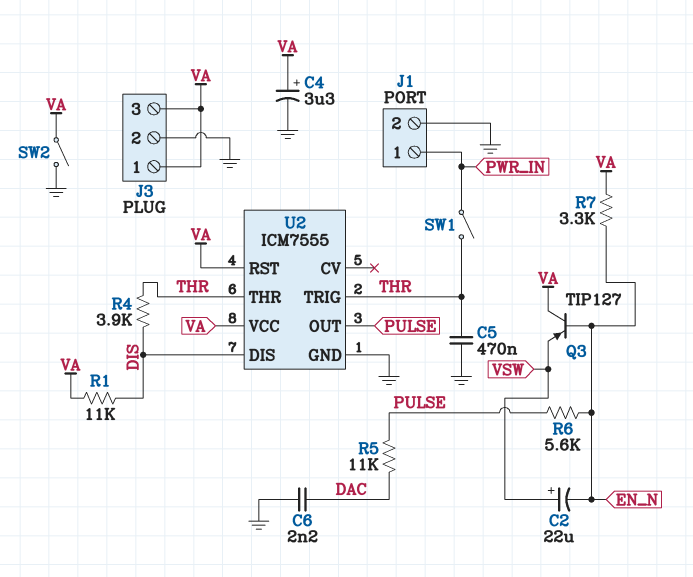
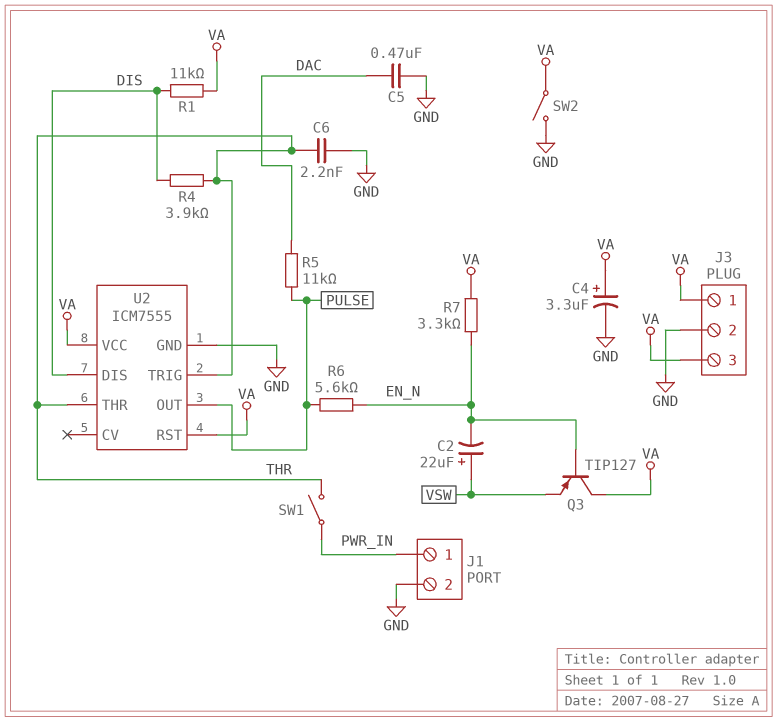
C5: 470nF (GND, THR) -> 470nF (DAC, GND)
C6: 2.2nF (DAC, GND) -> 2.2nF (GND, THR)

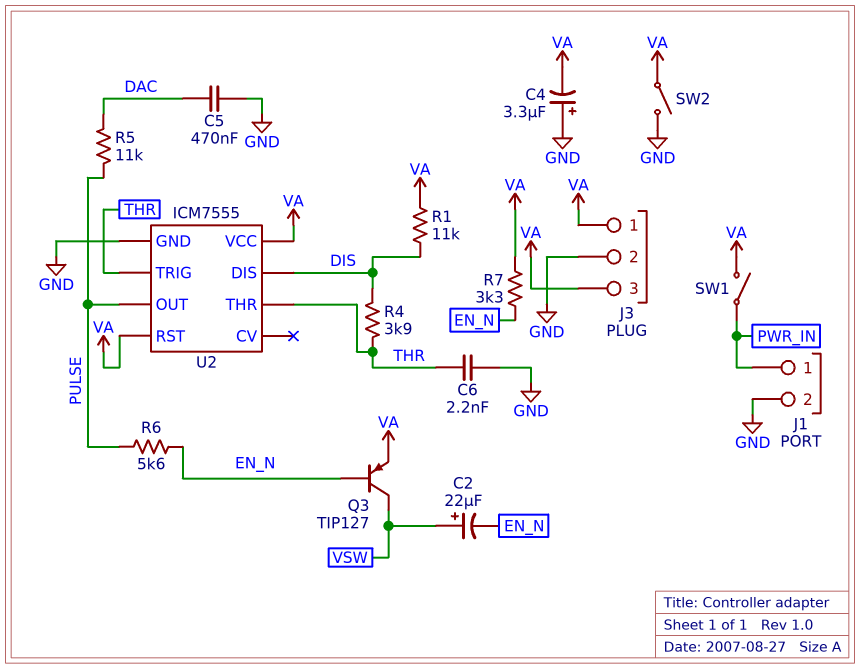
C4: 3.3uF (plus VA, minus GND) -> 3.3uF (plus GND, minus VA)
Q3: PNP TIP127 (B EN_N, C VA, E VSW) -> PNP TIP127 (B EN_N, C VSW, E VA)
SW1: switch (PWR_IN, THR) -> switch (PWR_IN, VA)

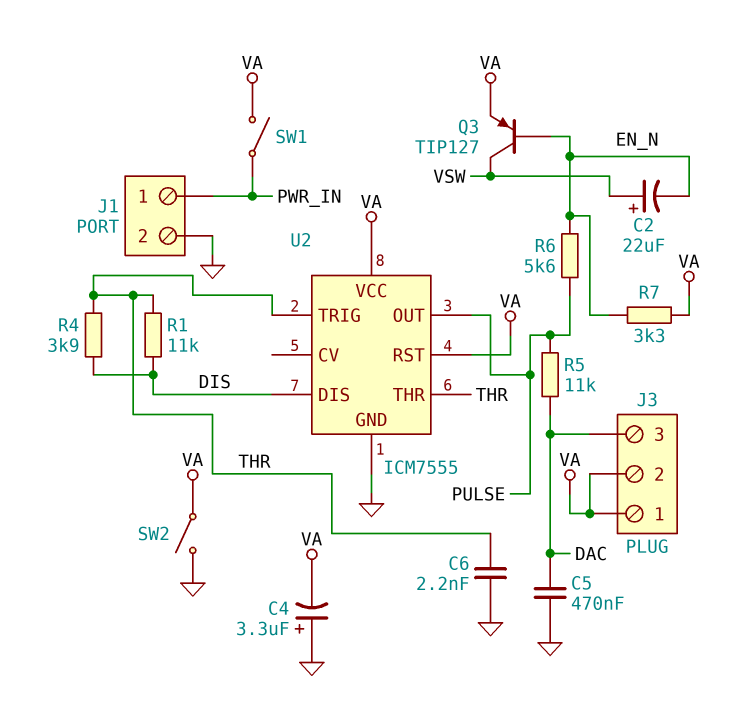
J3 pin 2: GND -> VA
J3 pin 3: VA -> DAC
R1: 11k (DIS, VA) -> 11k (DIS, THR)

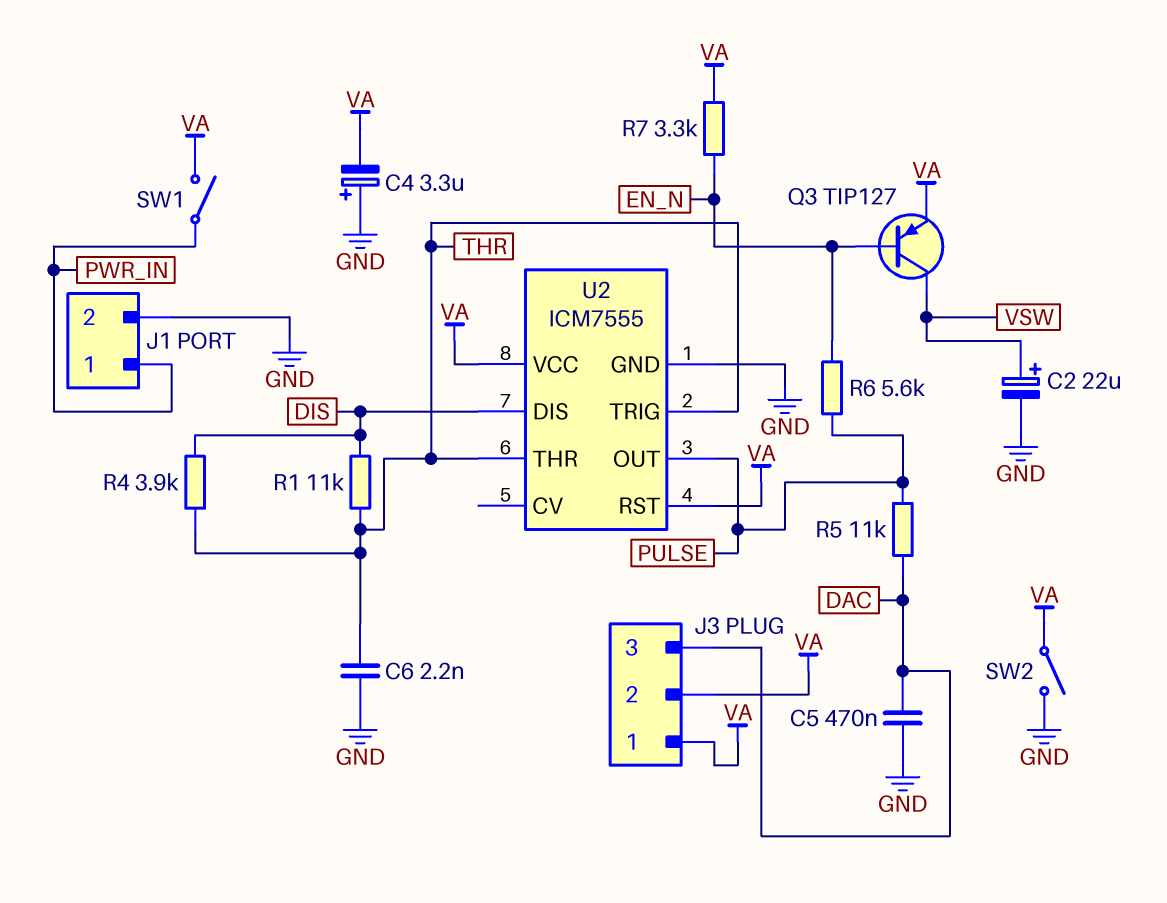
C2: 22uF (plus VSW, minus EN_N) -> 22uF (plus VSW, minus GND)

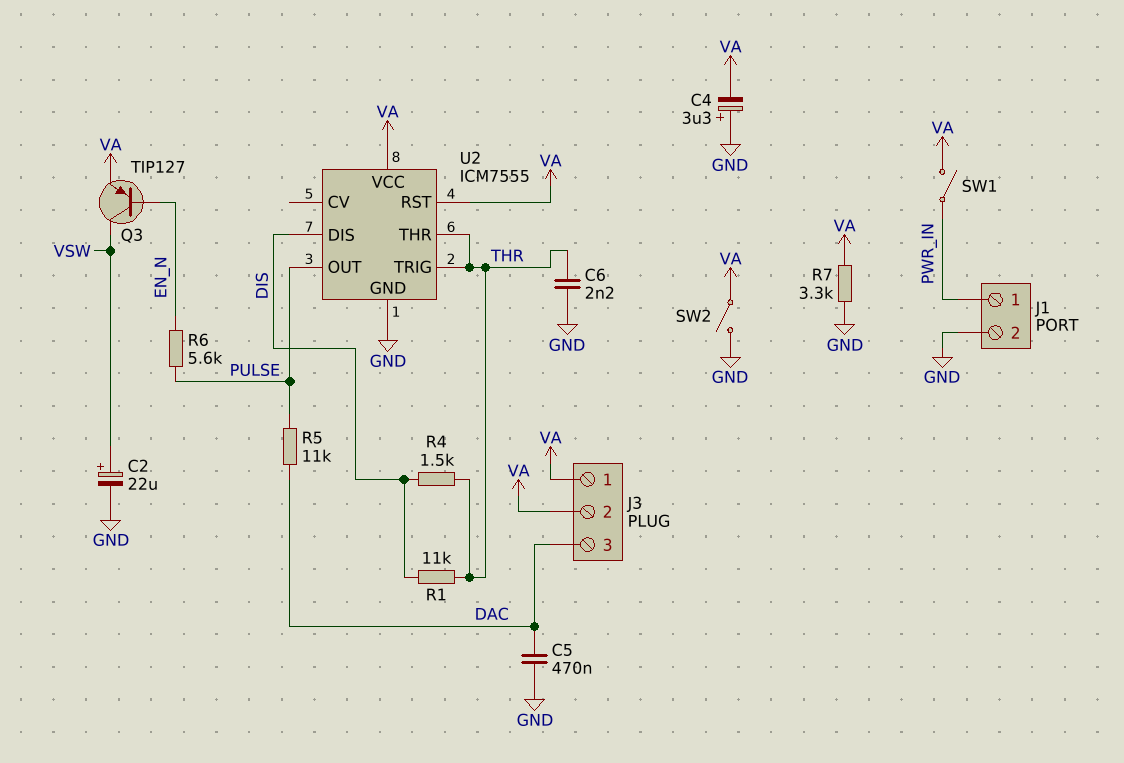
R4: 3.9k (DIS, THR) -> 1.5k (DIS, THR)
R7: 3.3k (EN_N, VA) -> 3.3k (GND, VA)

